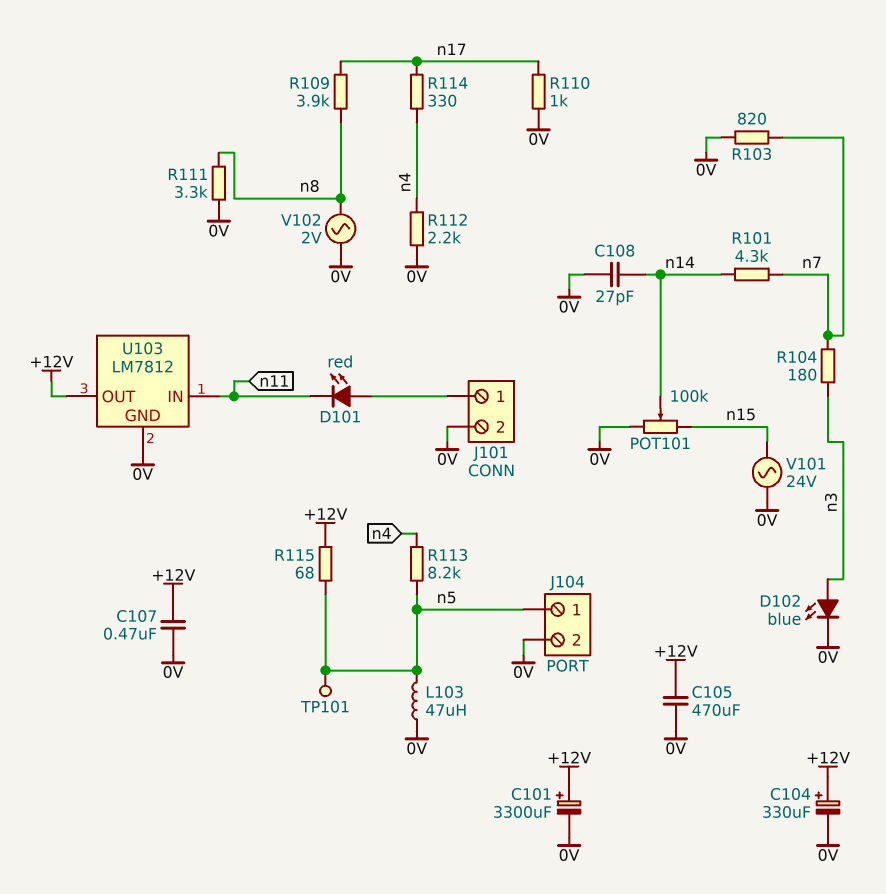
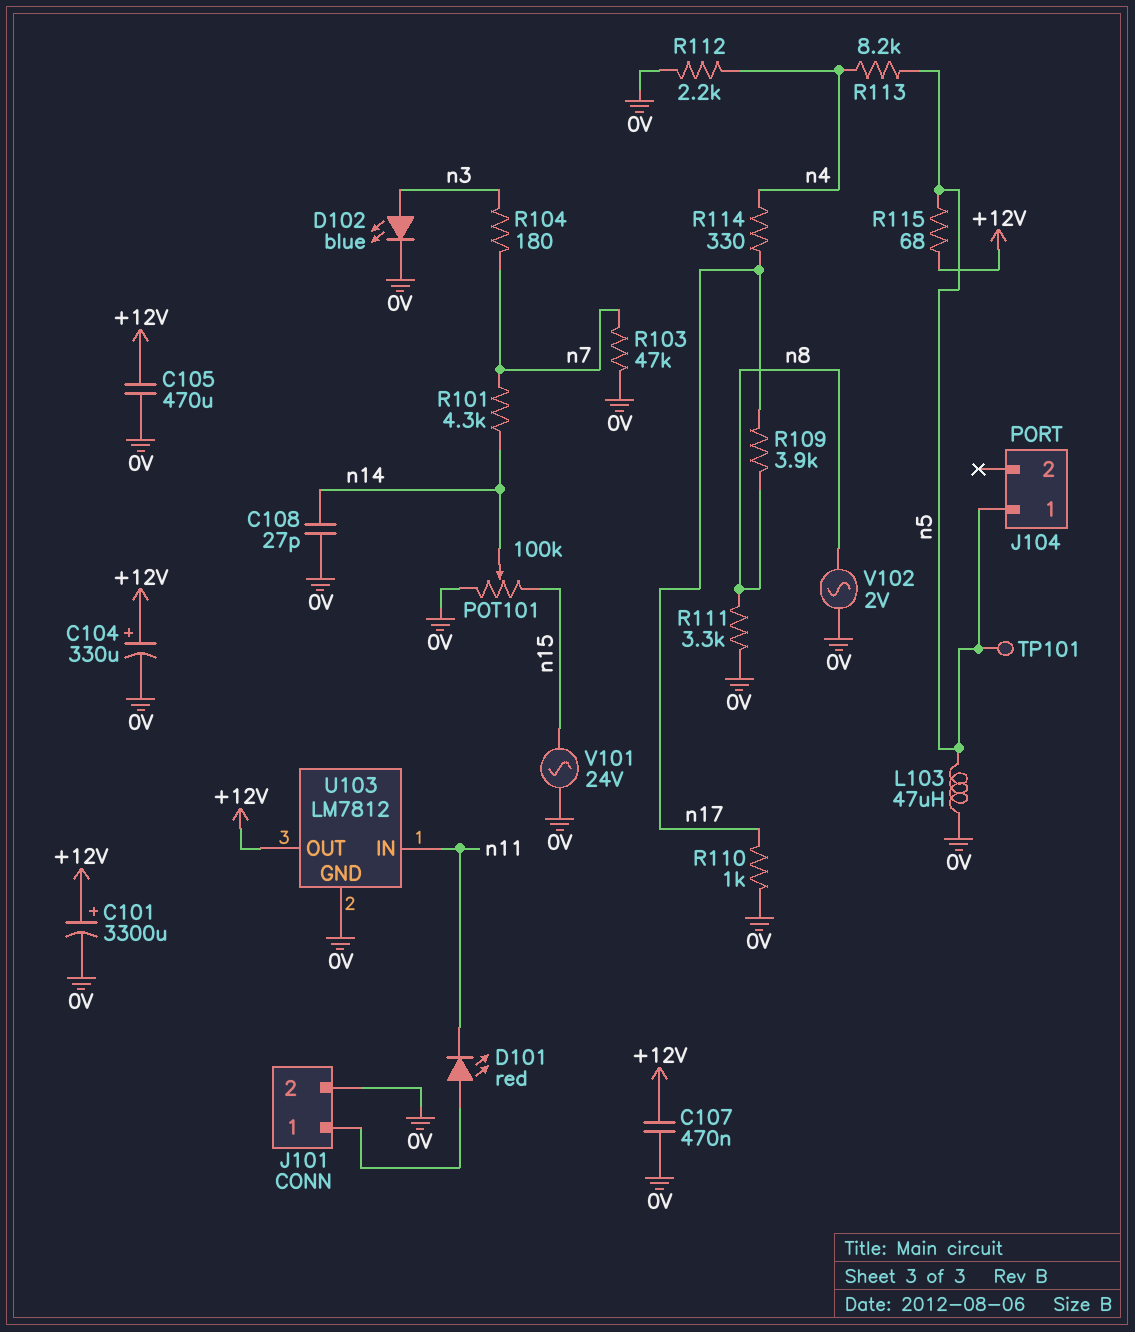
J104 pin 2: 0V -> none
R103: 820 (0V, n7) -> 47k (0V, n7)

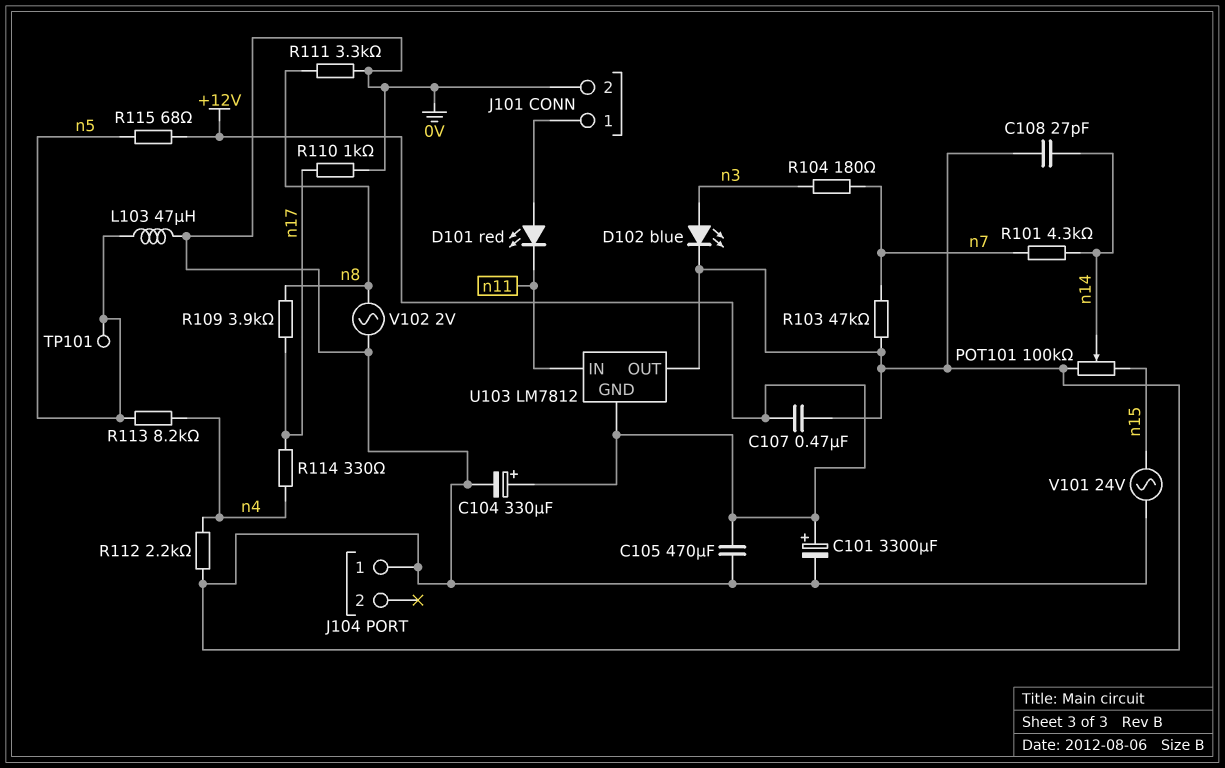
J104 pin 1: n5 -> 0V
U103 pin GND: 0V -> +12V
U103 pin OUT: +12V -> 0V

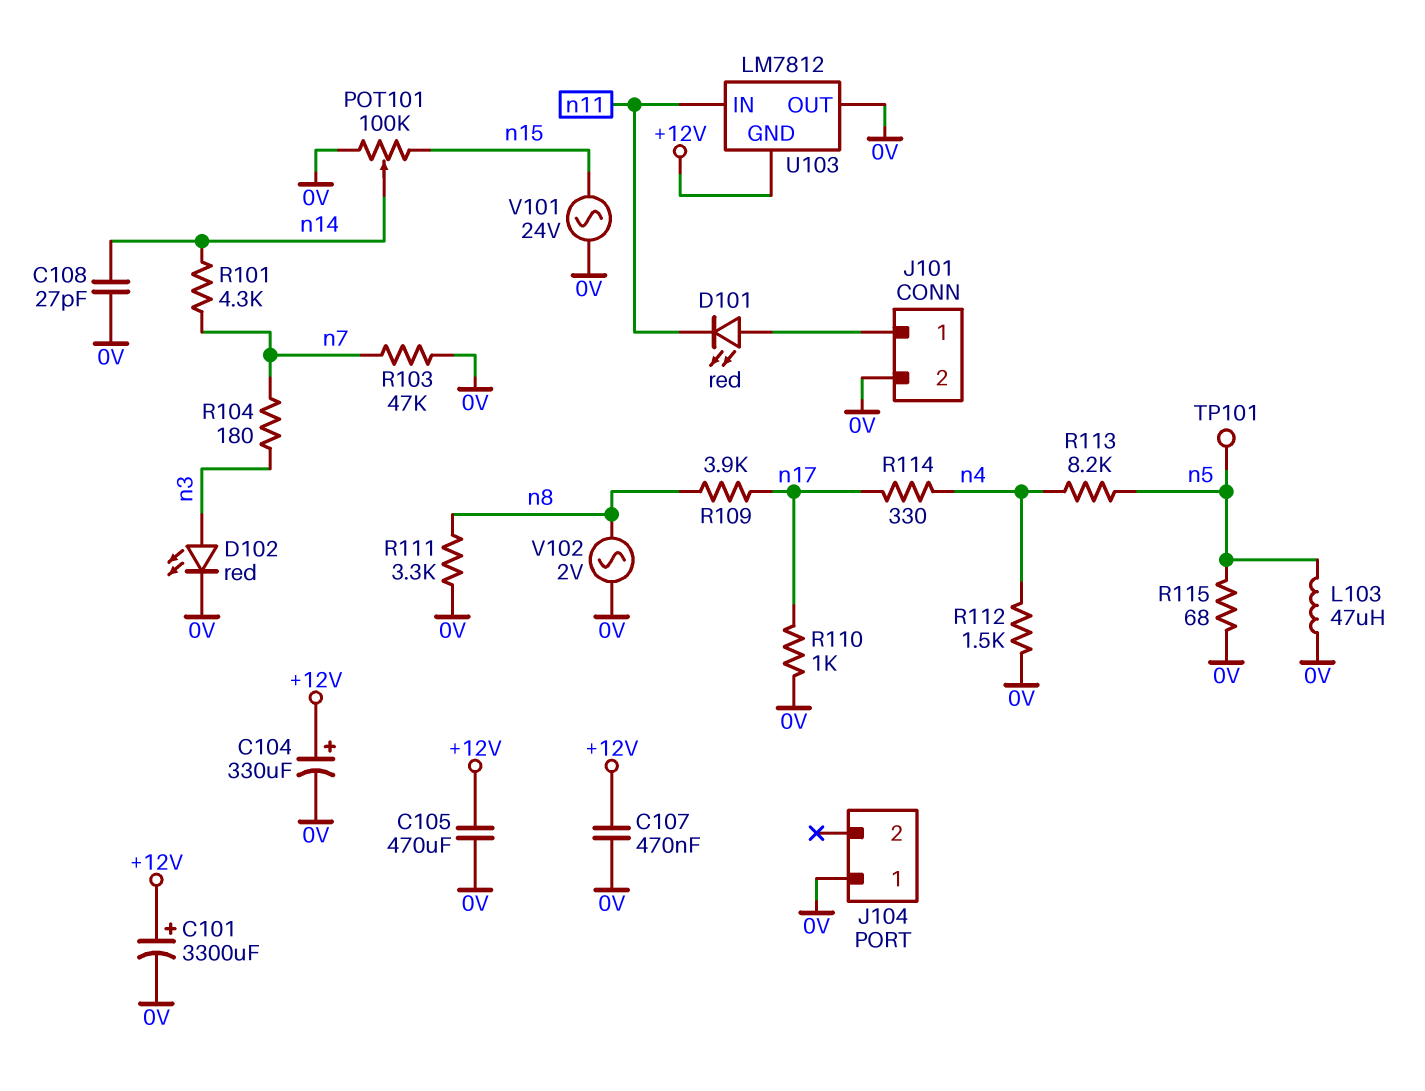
D102: LED blue (A n3, K 0V) -> LED red (A n3, K 0V)
R112: 2.2k (0V, n4) -> 1.5k (0V, n4)
R115: 68 (+12V, n5) -> 68 (0V, n5)

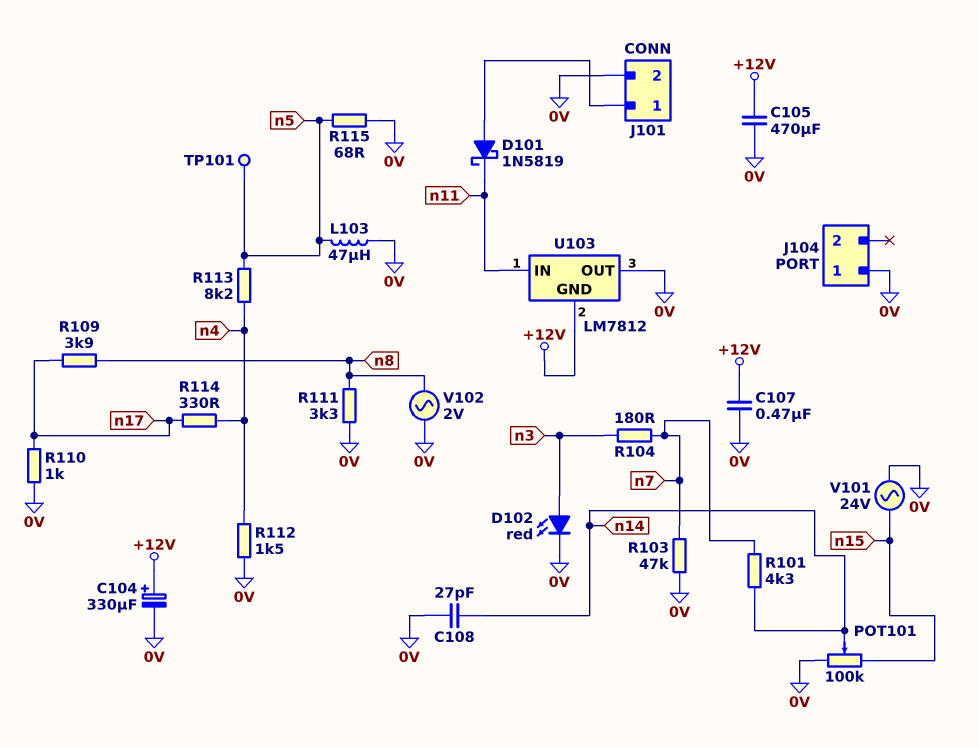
C101: 3300uF (plus +12V, minus 0V) -> none
D101: LED red (A J101/1, K n11) -> schottky 1N5819 (A J101/1, K n11)

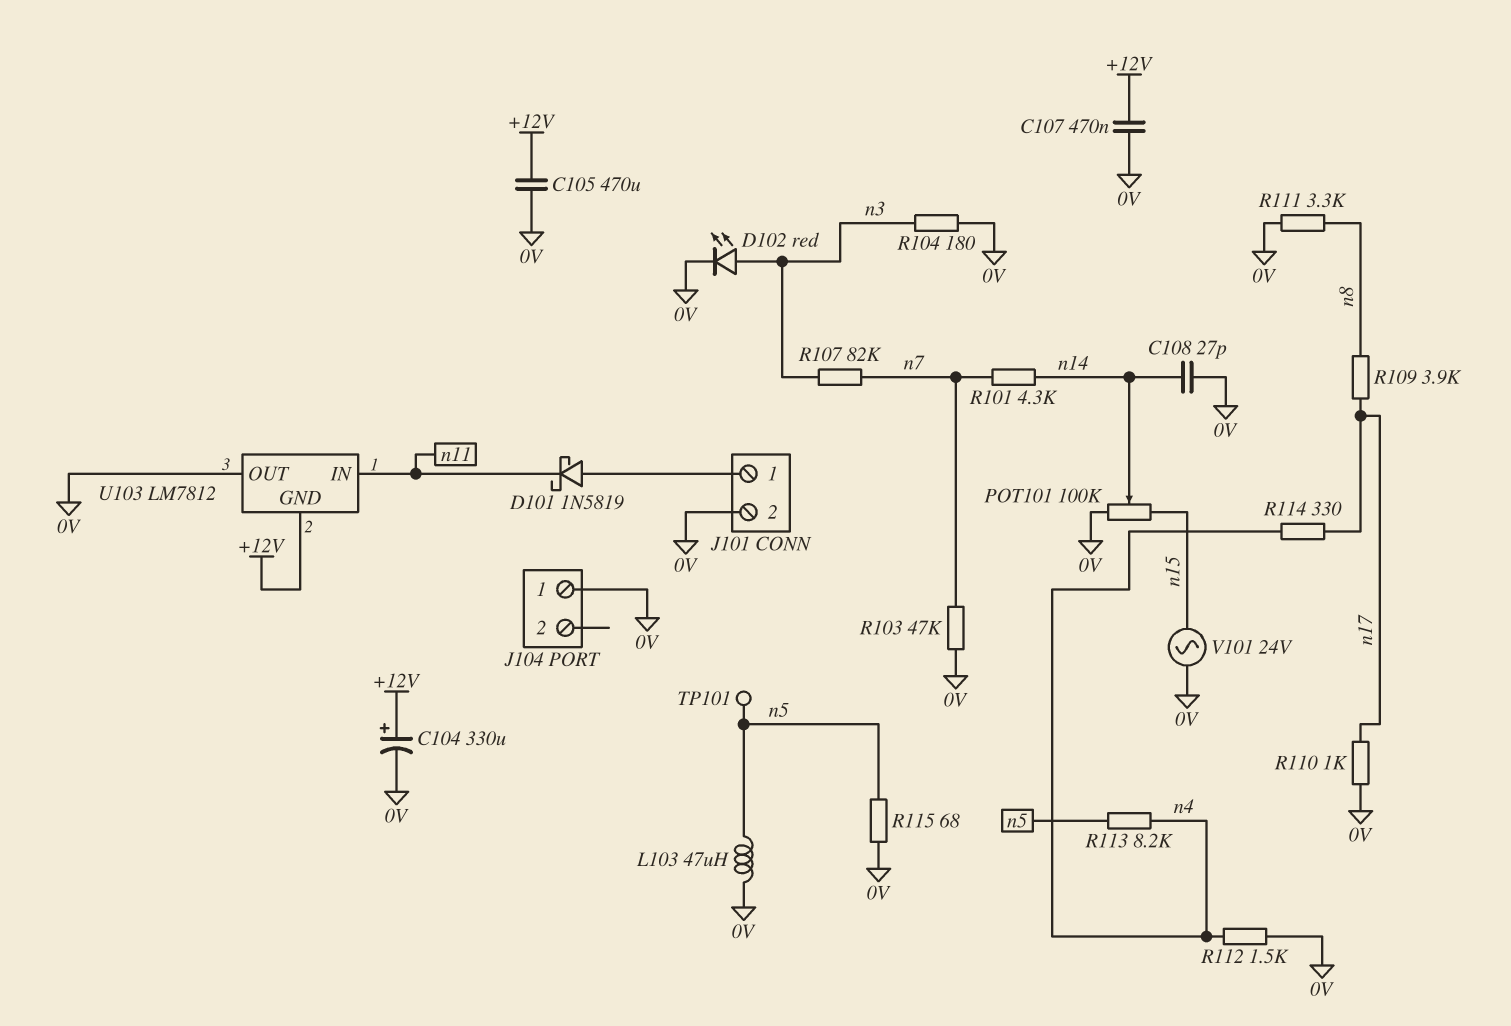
R104: 180 (n3, n7) -> 180 (0V, n3)
R107: none -> 82k (n3, n7)
V102: AC 2V (0V, n8) -> none

